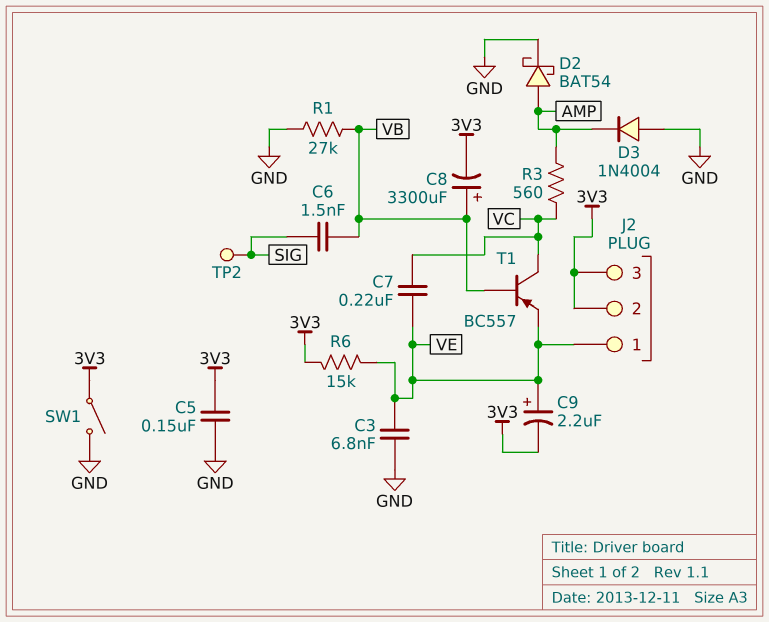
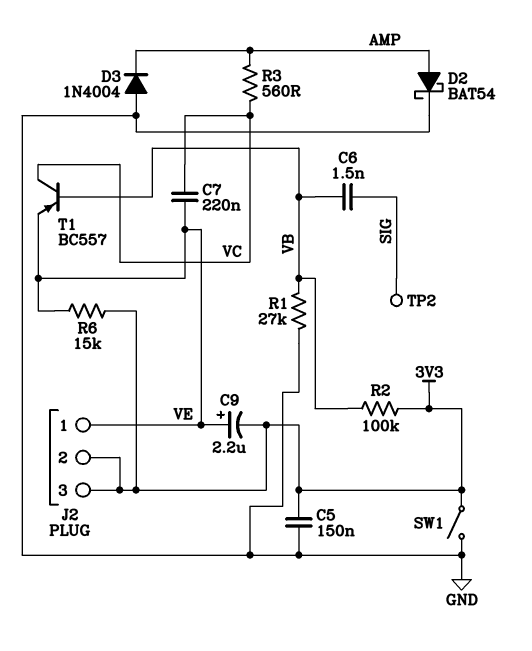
C3: 6.8nF (GND, VE) -> none
C8: 3300uF (plus VB, minus 3V3) -> none
R2: none -> 100k (3V3, VB)

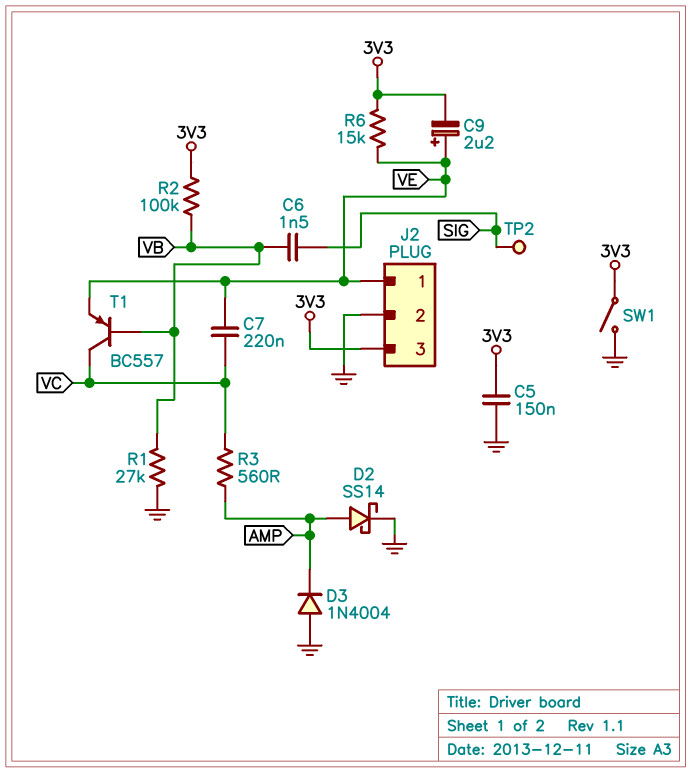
D2: schottky BAT54 (A AMP, K GND) -> schottky SS14 (A AMP, K GND)
J2 pin 2: 3V3 -> GND

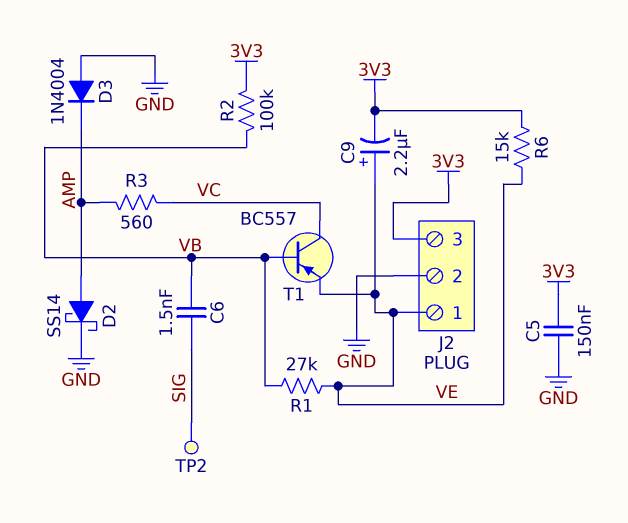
C7: 220nF (VC, VE) -> none
R1: 27k (GND, VB) -> 27k (VB, VE)
SW1: switch (3V3, GND) -> none

